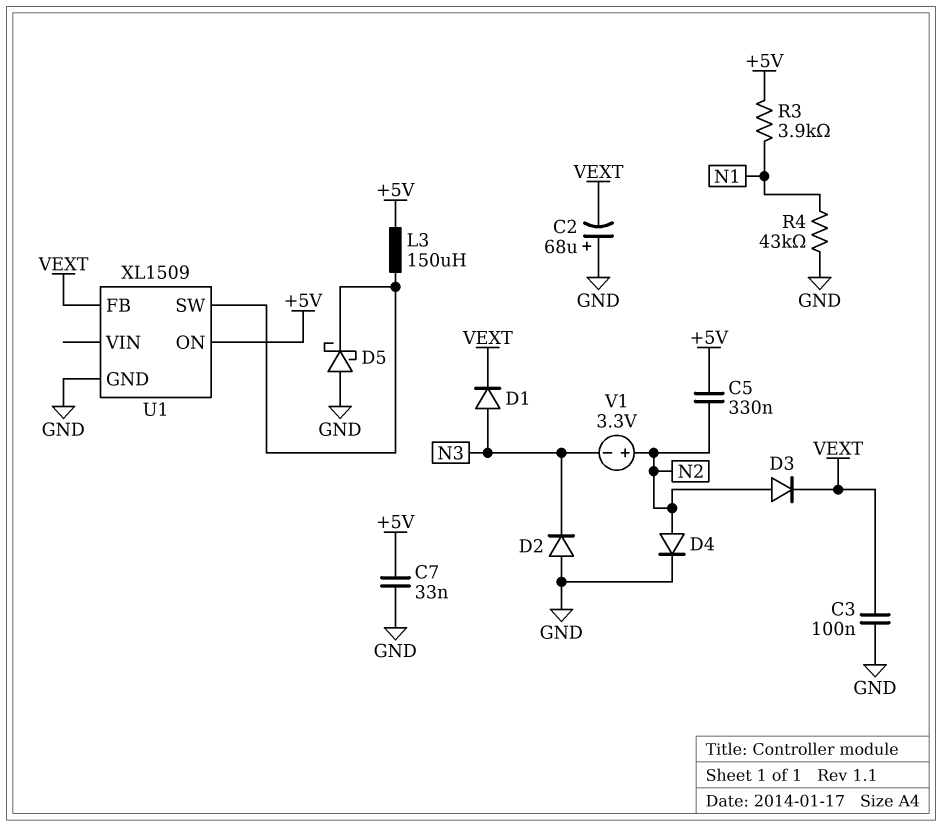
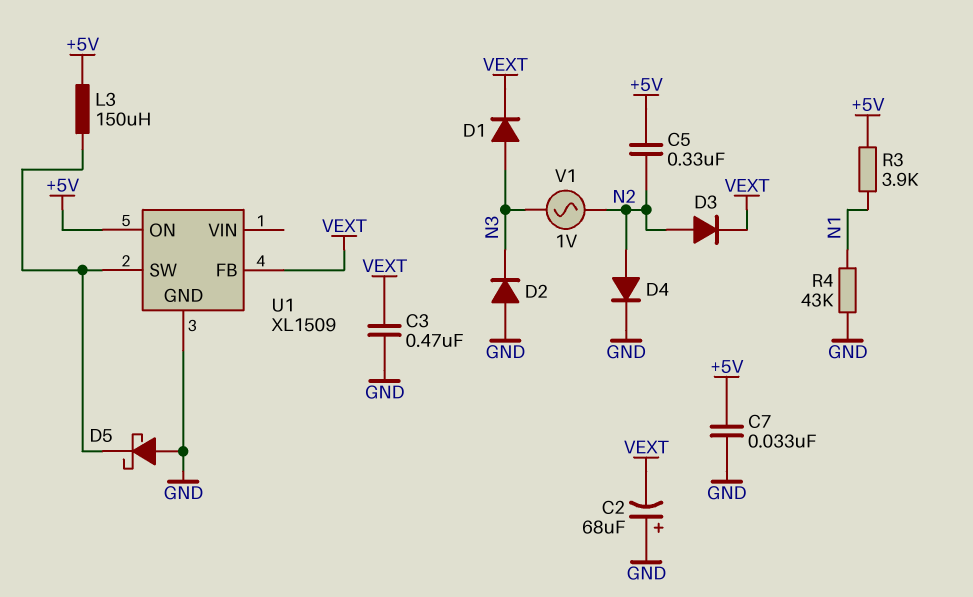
C3: 100nF (GND, VEXT) -> 470nF (GND, VEXT)
V1: 3.3V (plus N2, minus N3) -> AC 1V (N2, N3)

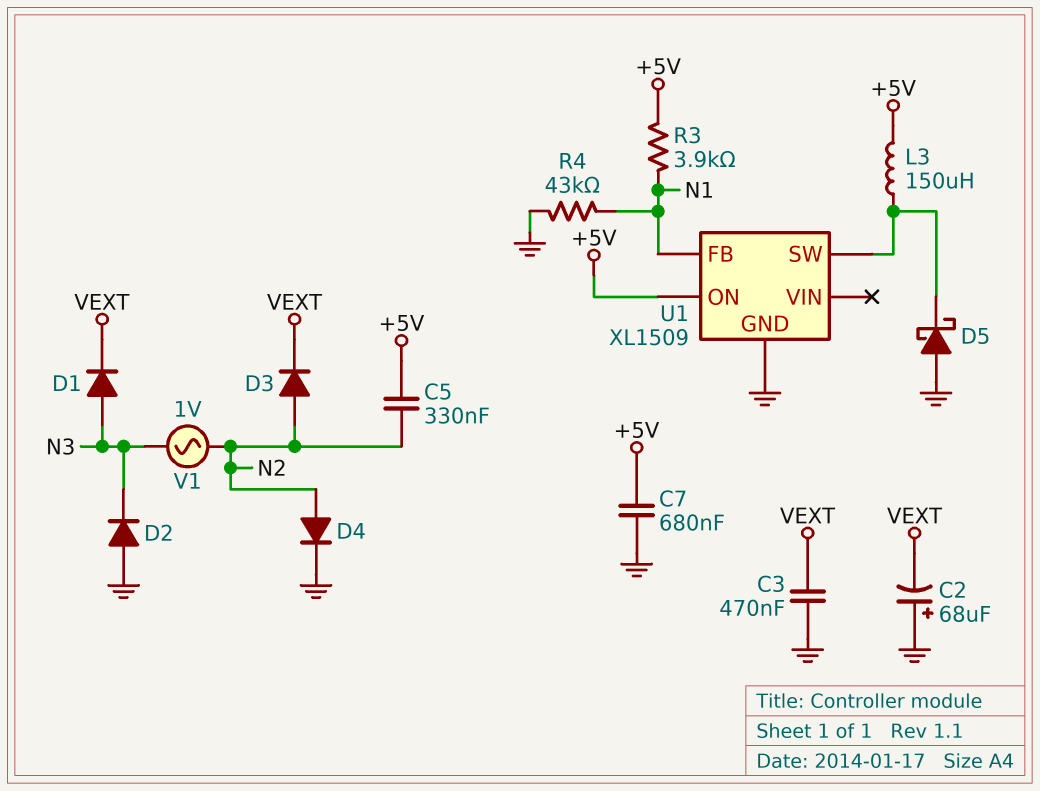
C7: 33nF (+5V, GND) -> 680nF (+5V, GND)
U1 pin FB: VEXT -> N1

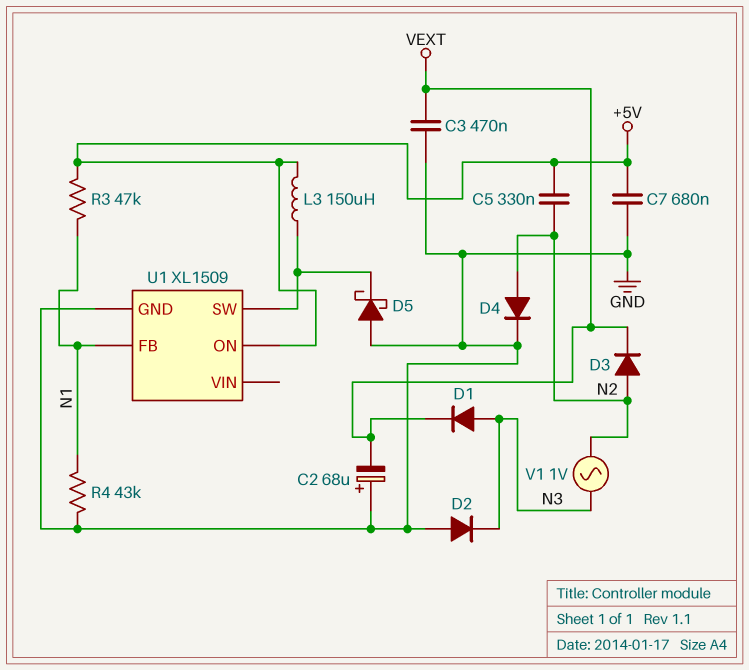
R3: 3.9k (+5V, N1) -> 47k (+5V, N1)

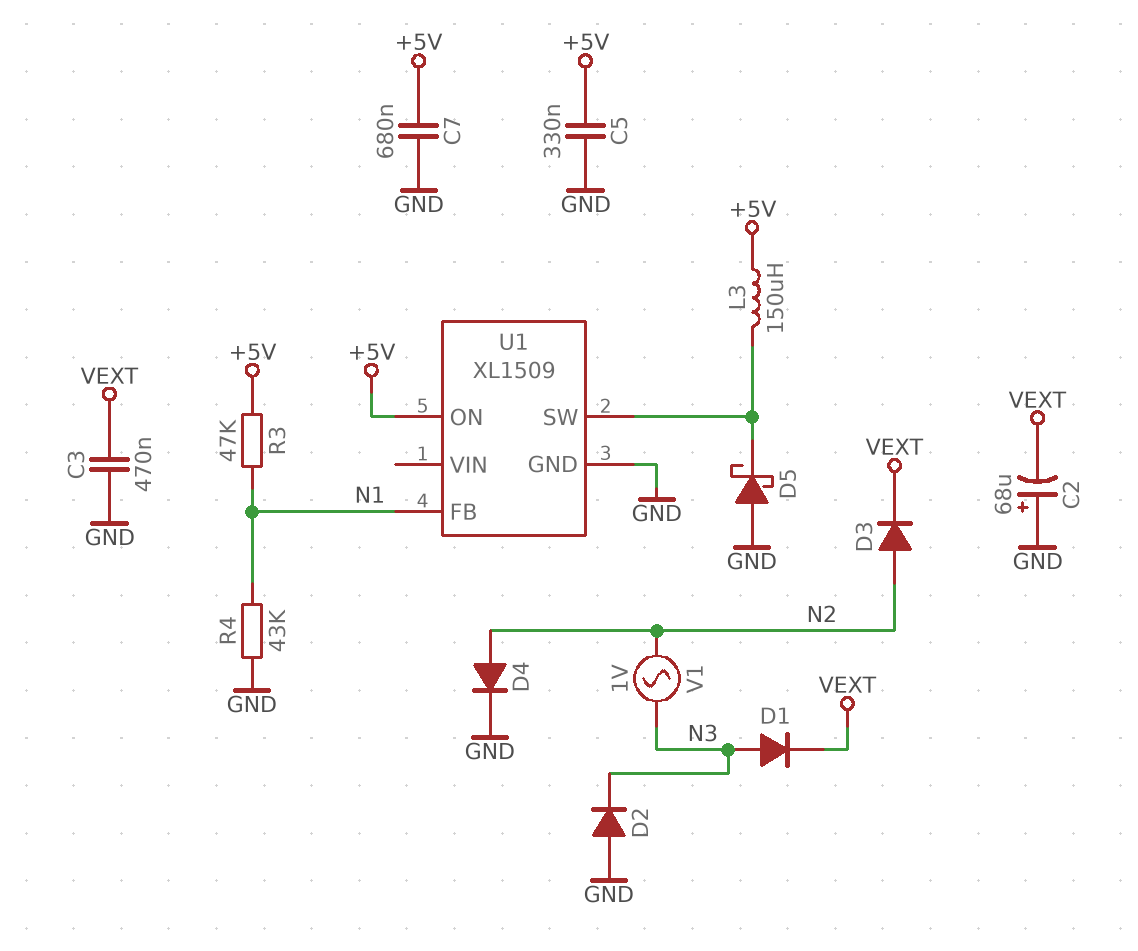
C5: 330nF (+5V, N2) -> 330nF (+5V, GND)

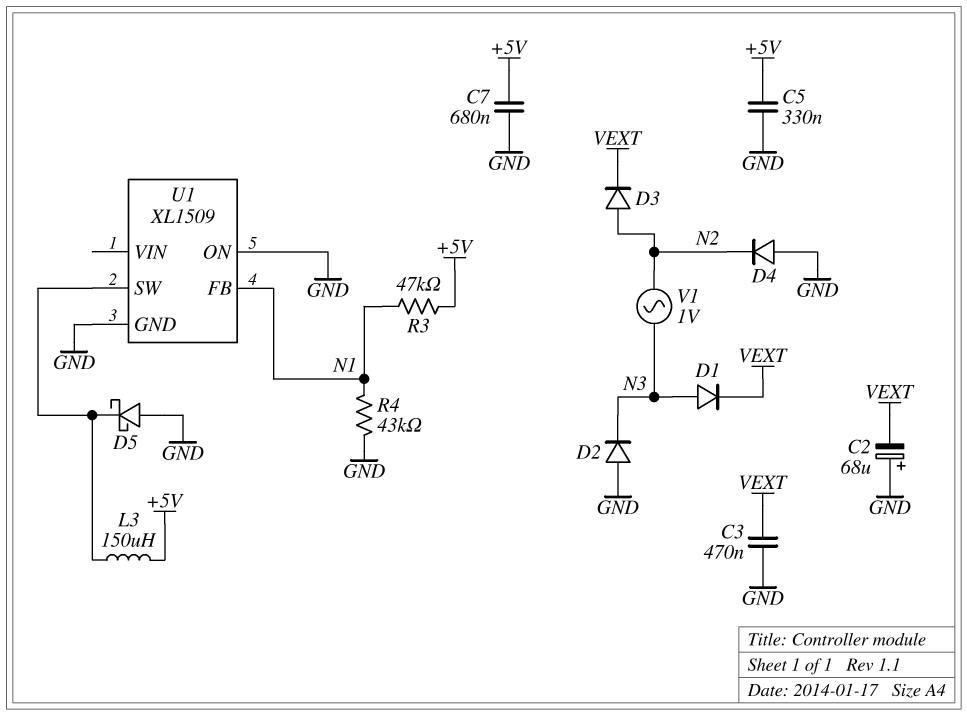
D4: diode (A N2, K GND) -> diode (A GND, K N2)
U1 pin ON: +5V -> GND

